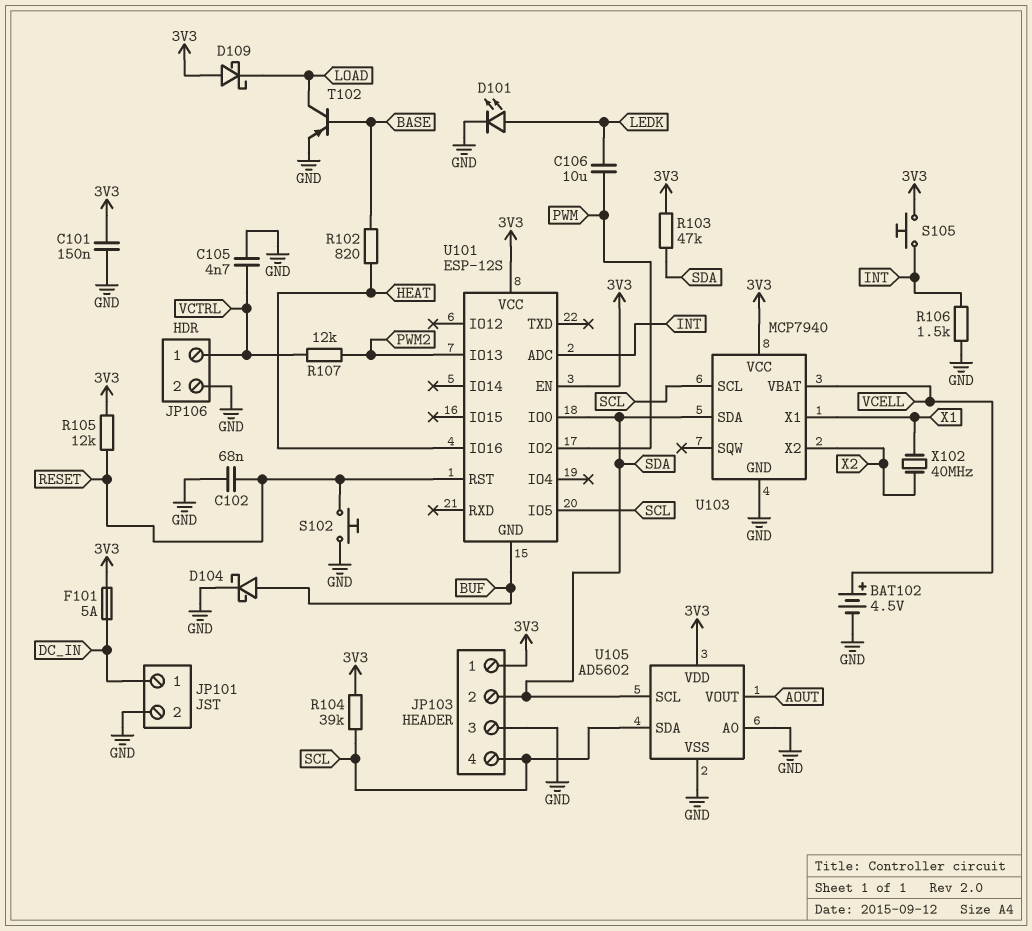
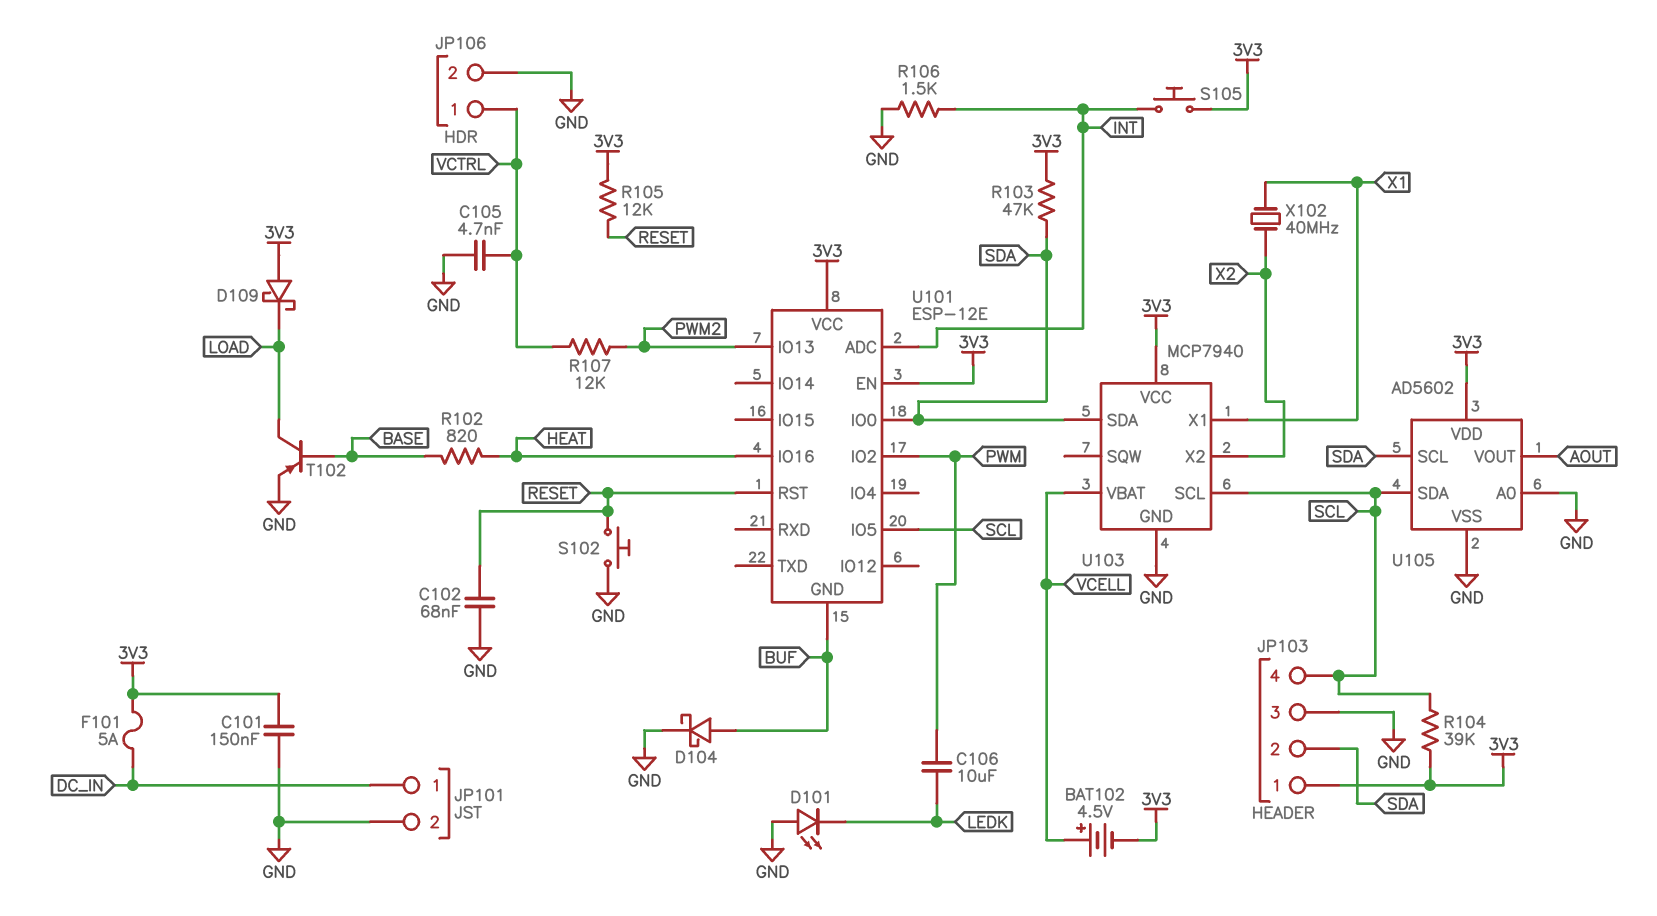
BAT102: 4.5V (plus VCELL, minus GND) -> 4.5V (plus VCELL, minus 3V3)
D101: LED (A LEDK, K GND) -> LED (A GND, K LEDK)
U101: ESP-12S -> ESP-12E

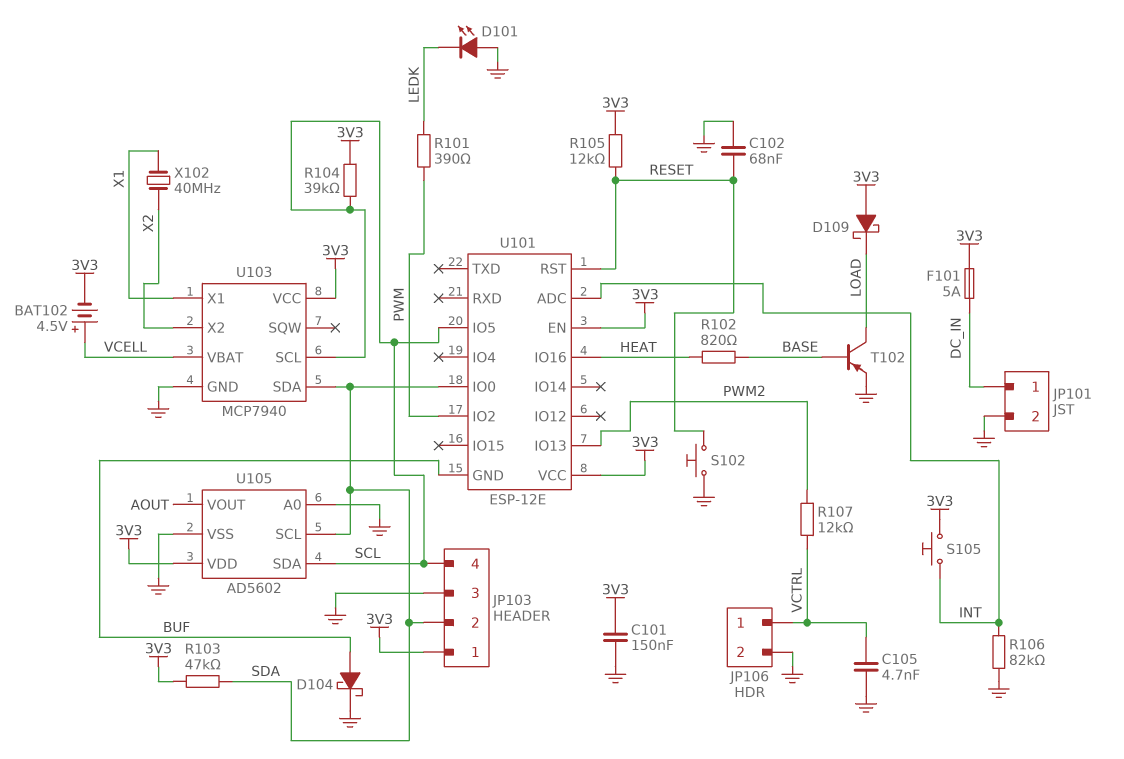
C106: 10uF (LEDK, PWM) -> none
R101: none -> 390 (LEDK, PWM)
R106: 1.5k (GND, INT) -> 82k (GND, INT)

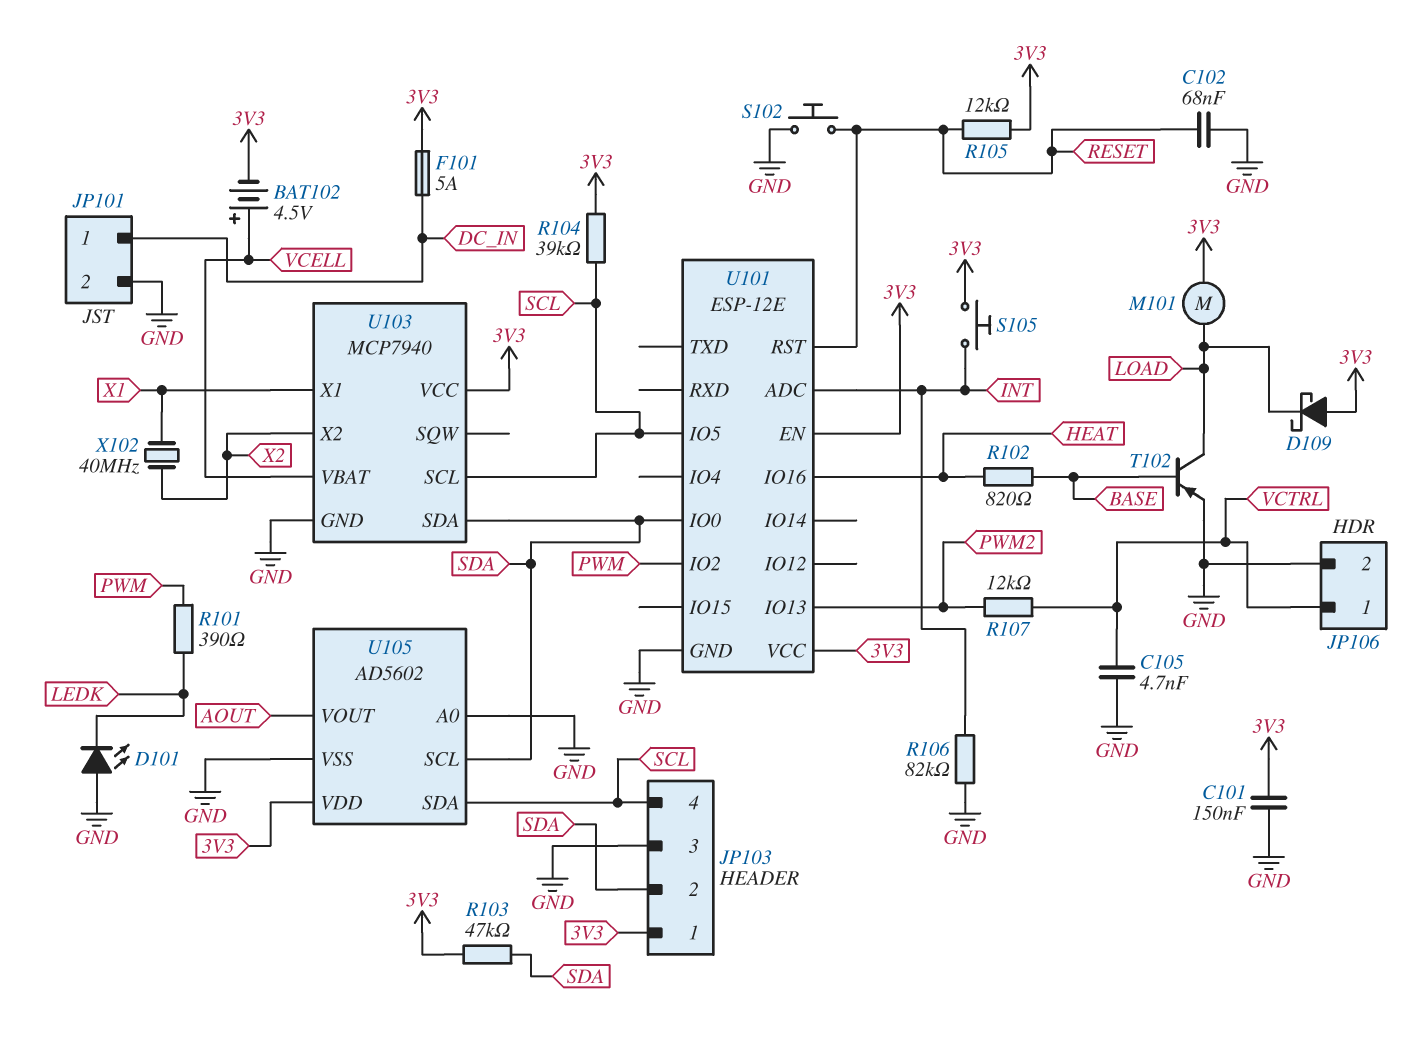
D104: schottky (A BUF, K GND) -> none
M101: none -> motor (3V3, LOAD)
U101 pin GND: BUF -> GND

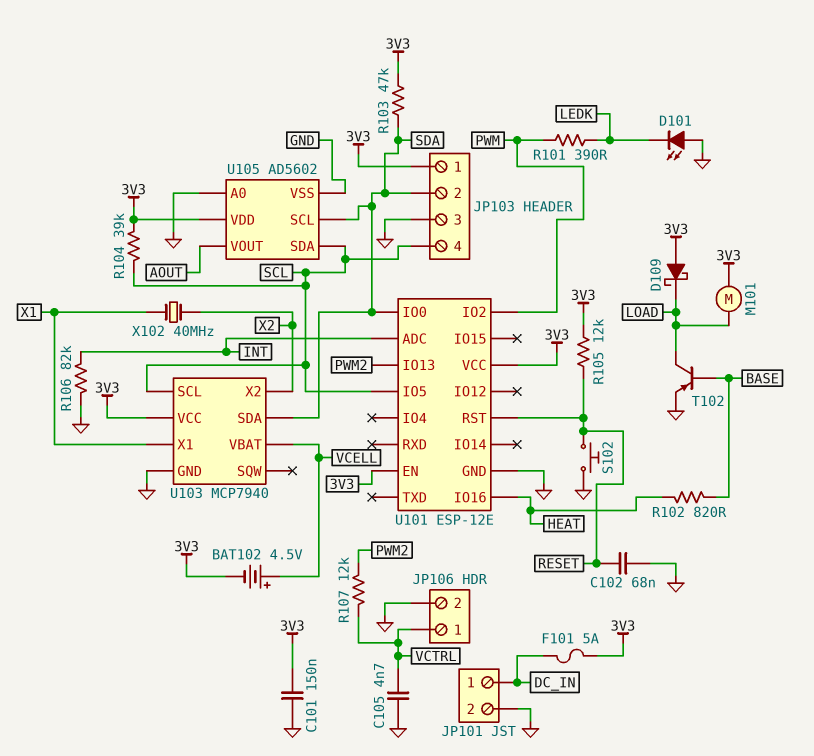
S105: button (3V3, INT) -> none

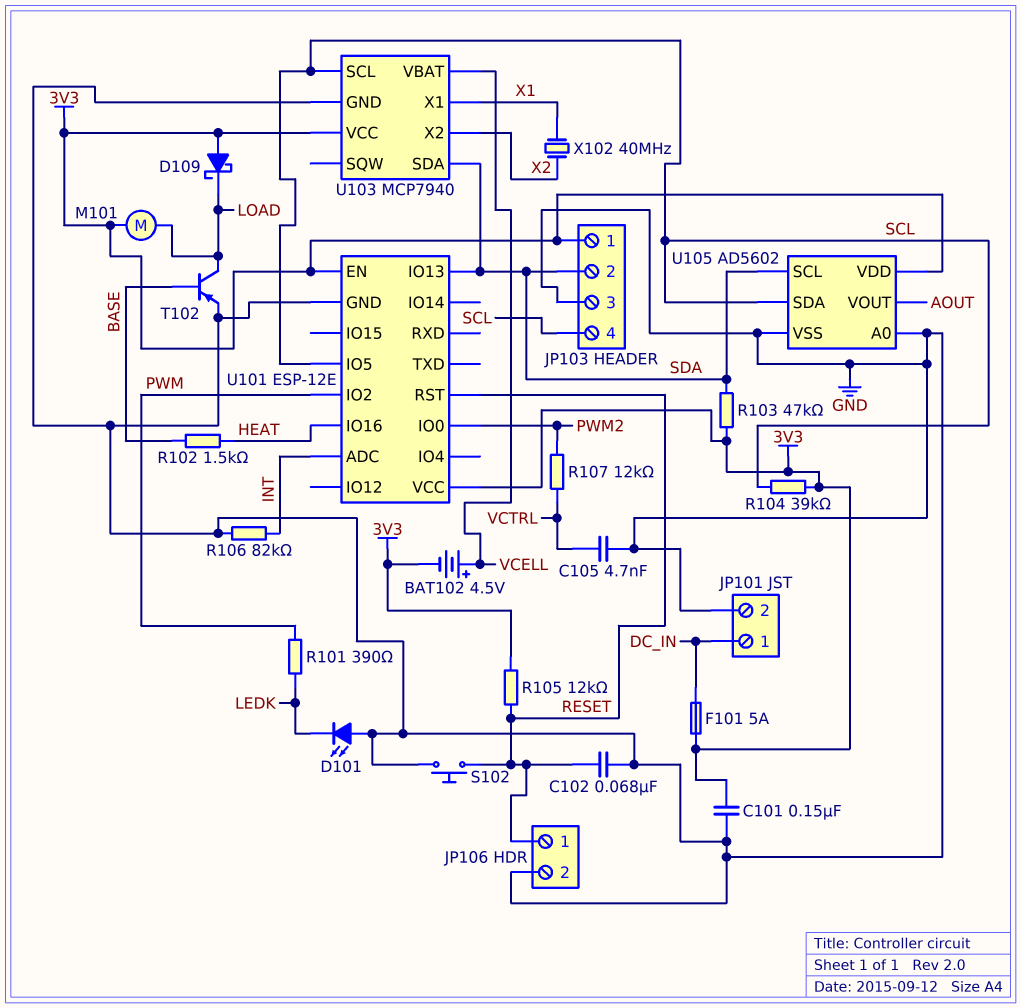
JP106 pin 1: VCTRL -> RESET
R102: 820 (BASE, HEAT) -> 1.5k (BASE, HEAT)
U101 pin IO0: SDA -> PWM2
U101 pin IO13: PWM2 -> SDA

